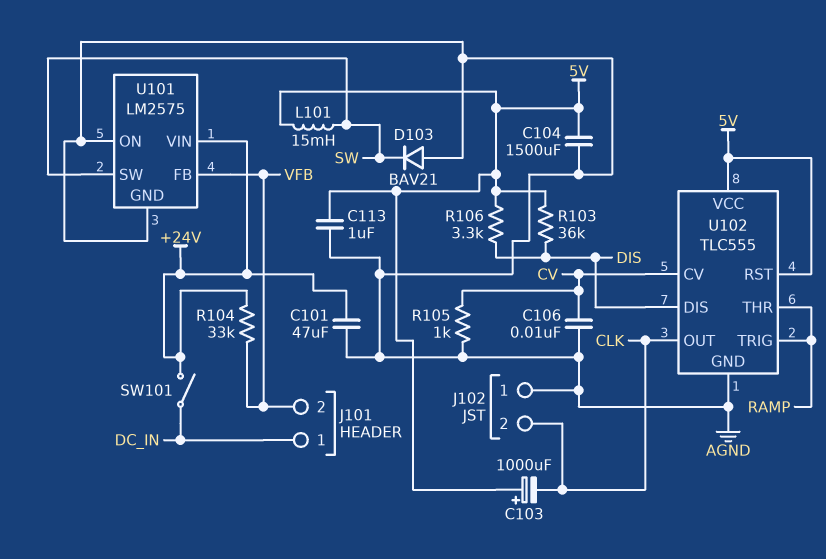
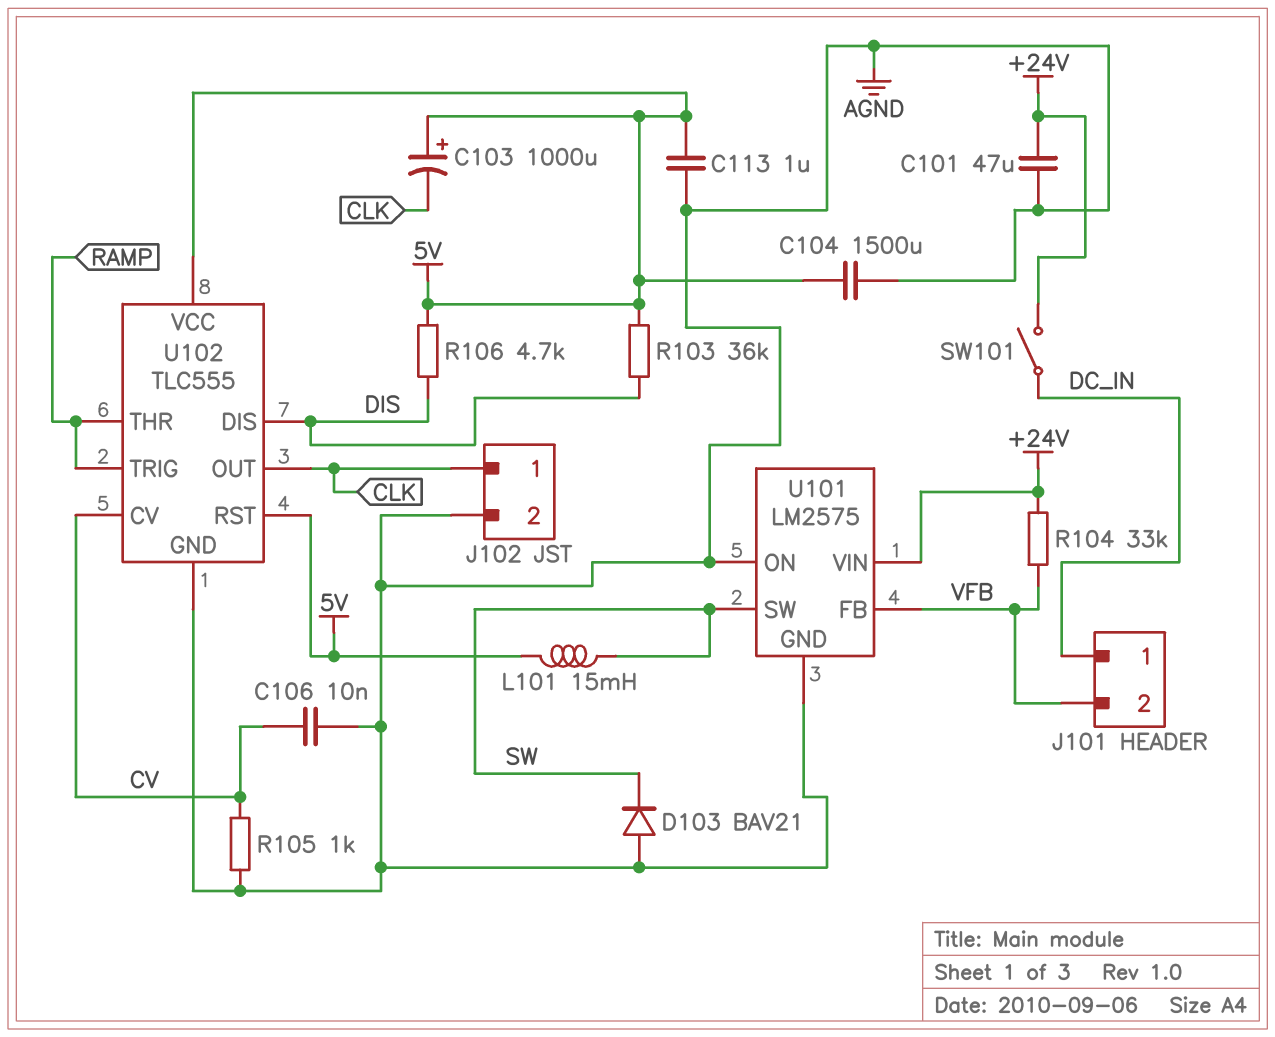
J102 pin 1: AGND -> CLK
J102 pin 2: CLK -> AGND
R106: 3.3k (5V, DIS) -> 4.7k (5V, DIS)

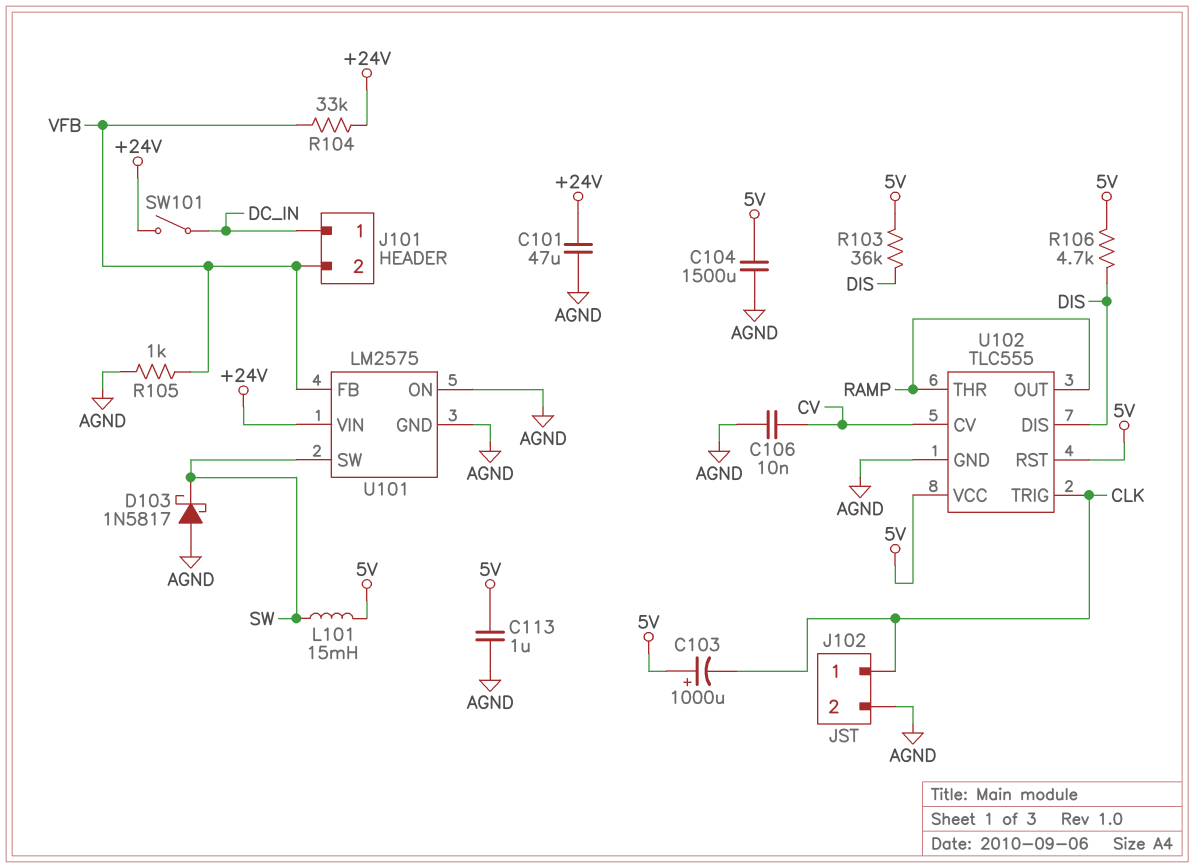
D103: diode BAV21 (A AGND, K SW) -> schottky 1N5817 (A AGND, K SW)
R105: 1k (AGND, CV) -> 1k (AGND, VFB)
U102 pin OUT: CLK -> RAMP
U102 pin TRIG: RAMP -> CLK

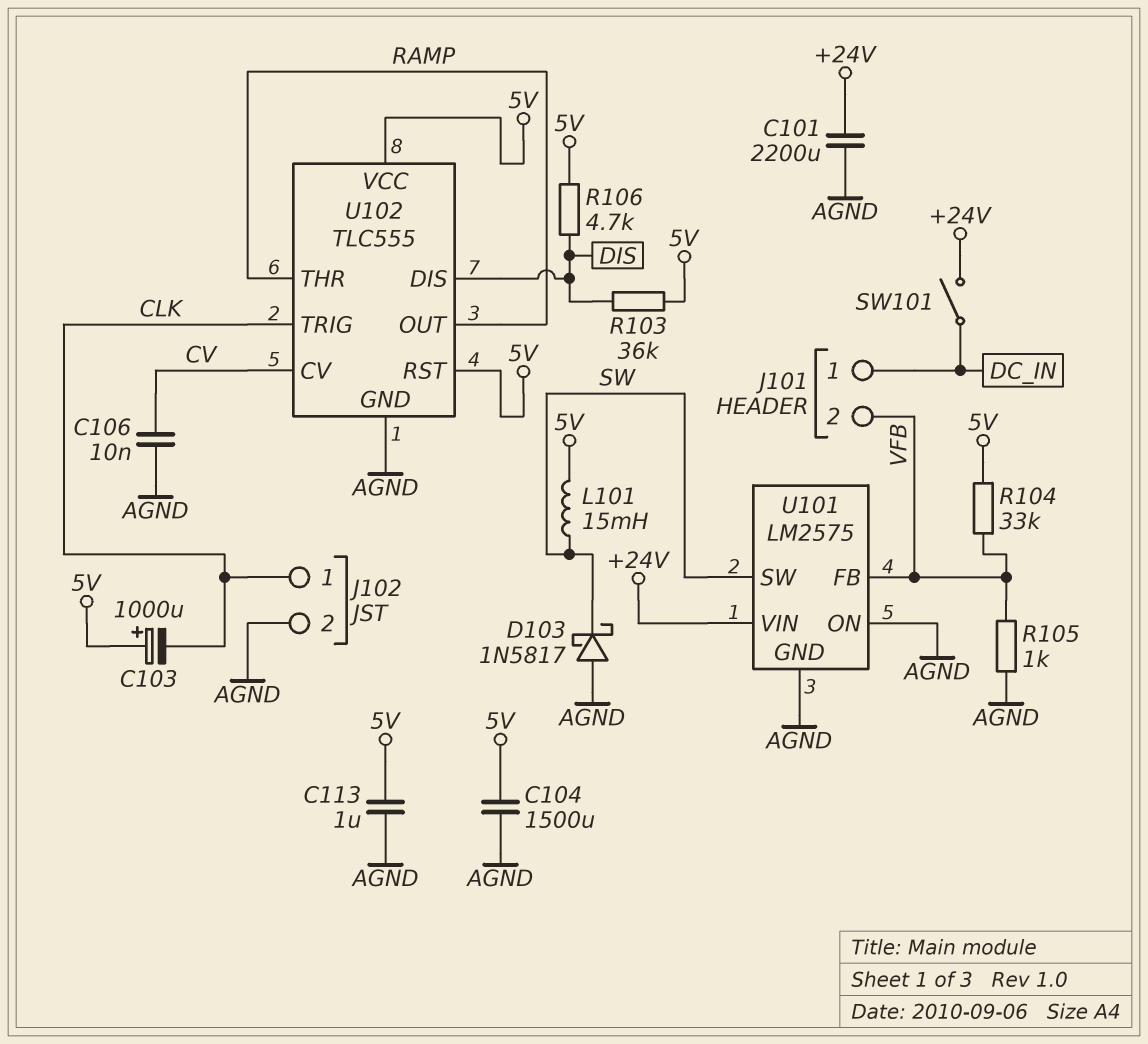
C101: 47uF (+24V, AGND) -> 2200uF (+24V, AGND)
R104: 33k (+24V, VFB) -> 33k (5V, VFB)

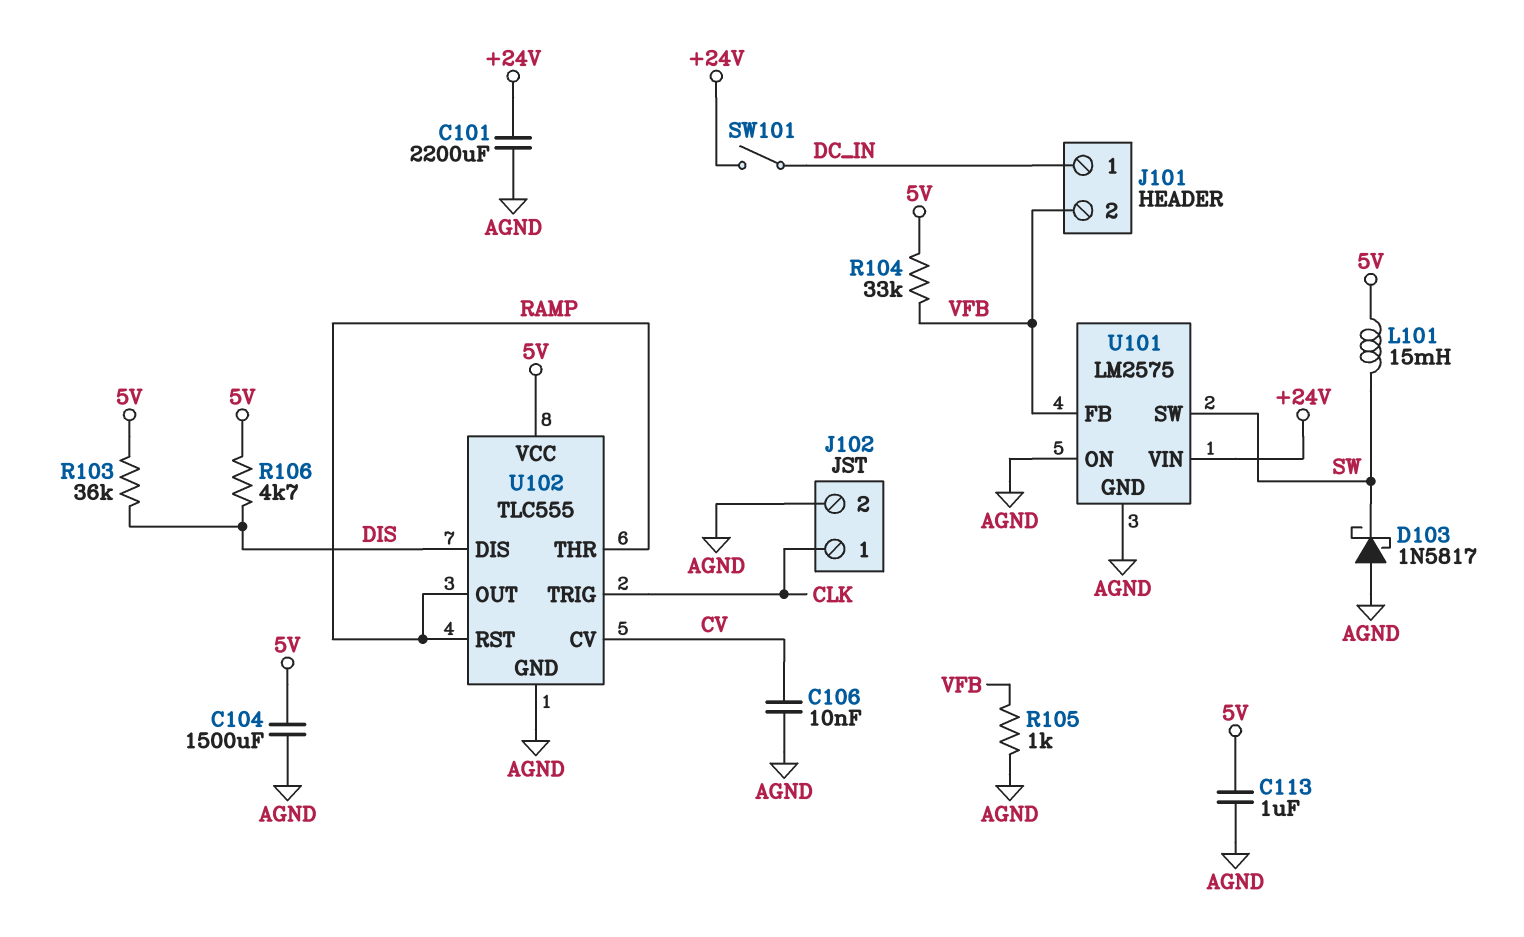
C103: 1000uF (plus 5V, minus CLK) -> none
U102 pin RST: 5V -> RAMP

